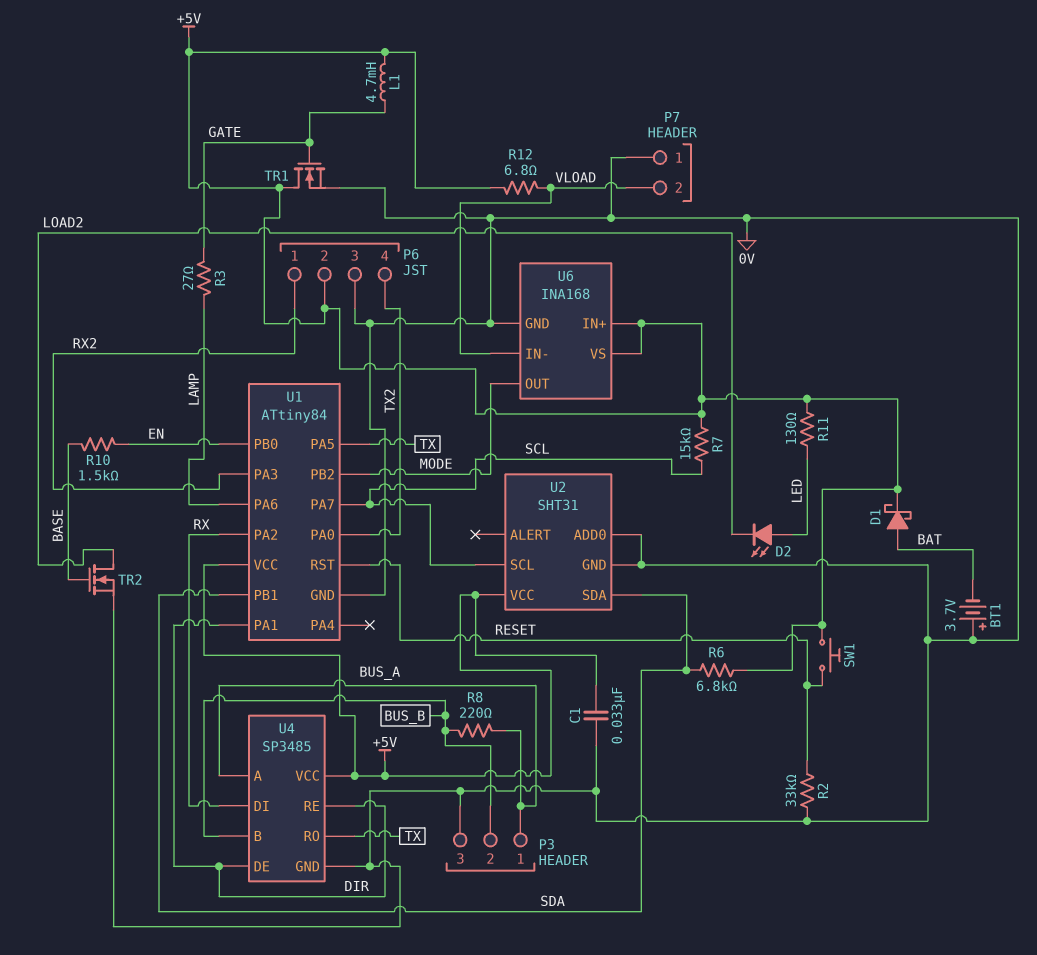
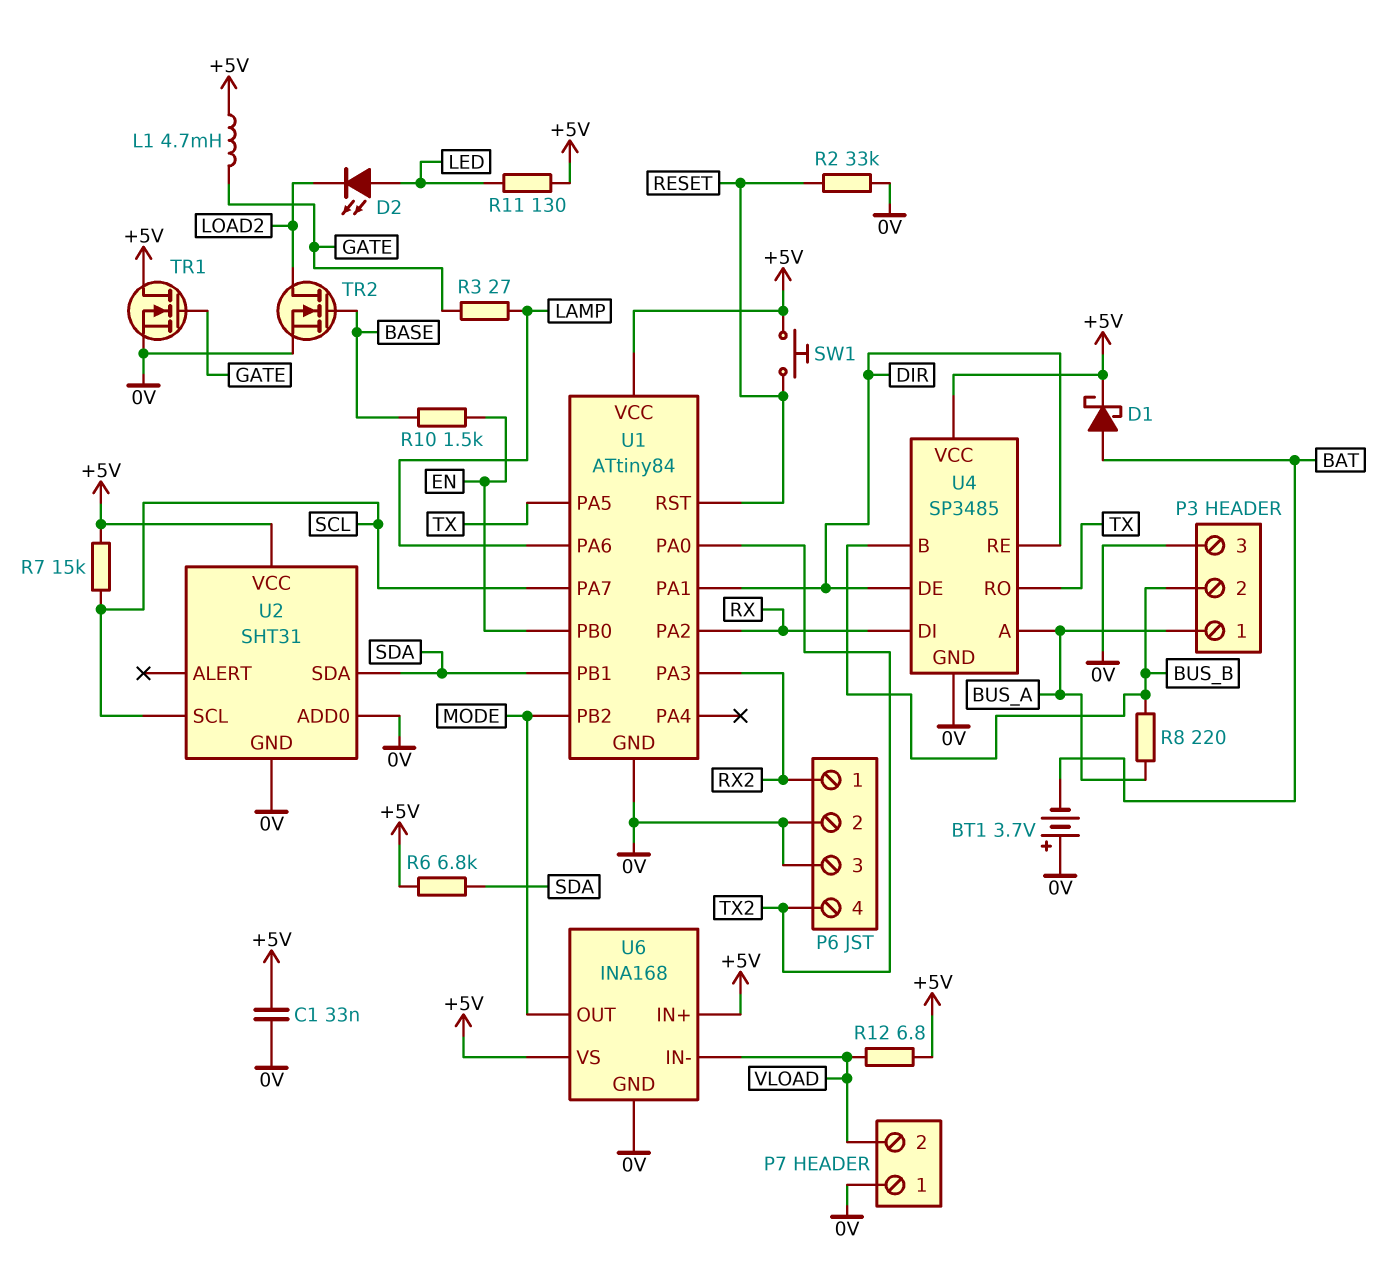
P6 pin 2: +5V -> 0V

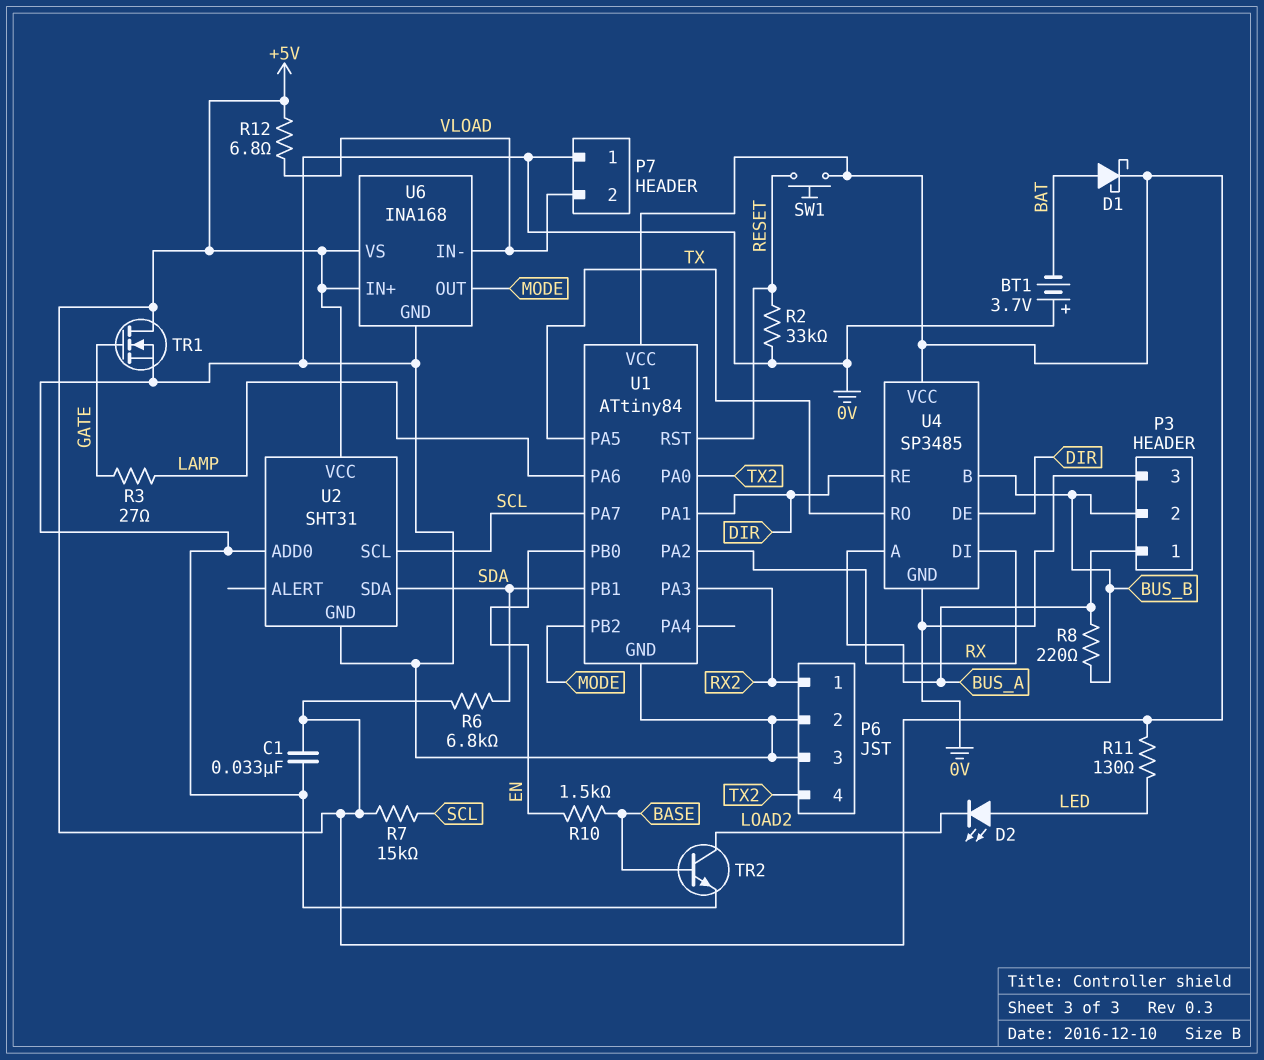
L1: 4.7mH (+5V, GATE) -> none
TR2: NMOS (G BASE, D LOAD2, S 0V) -> NPN (B BASE, C LOAD2, E 0V)

